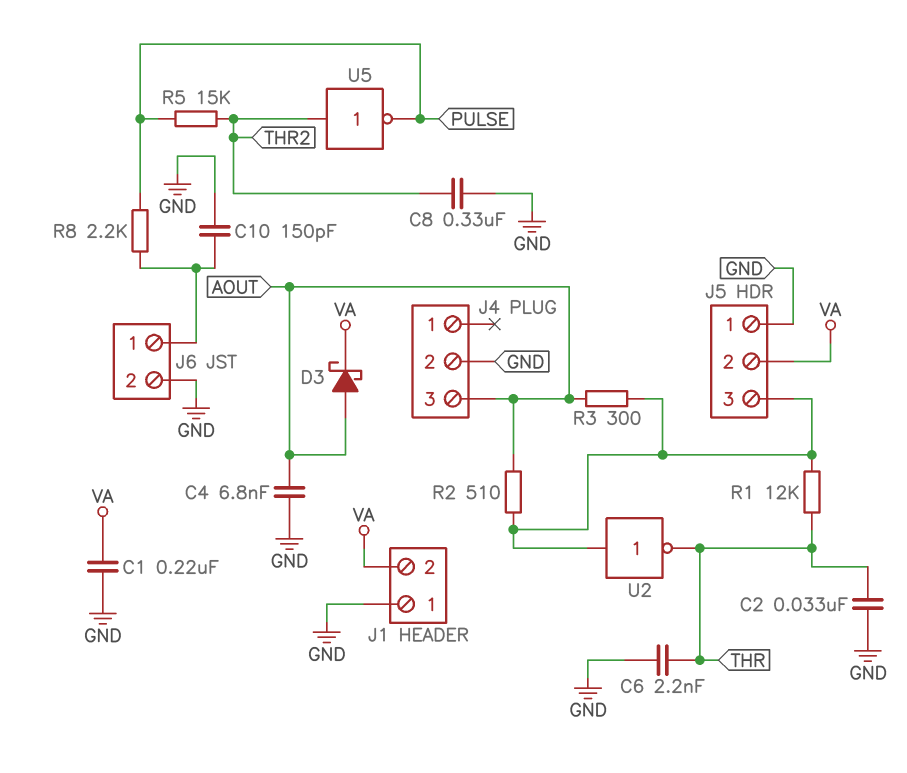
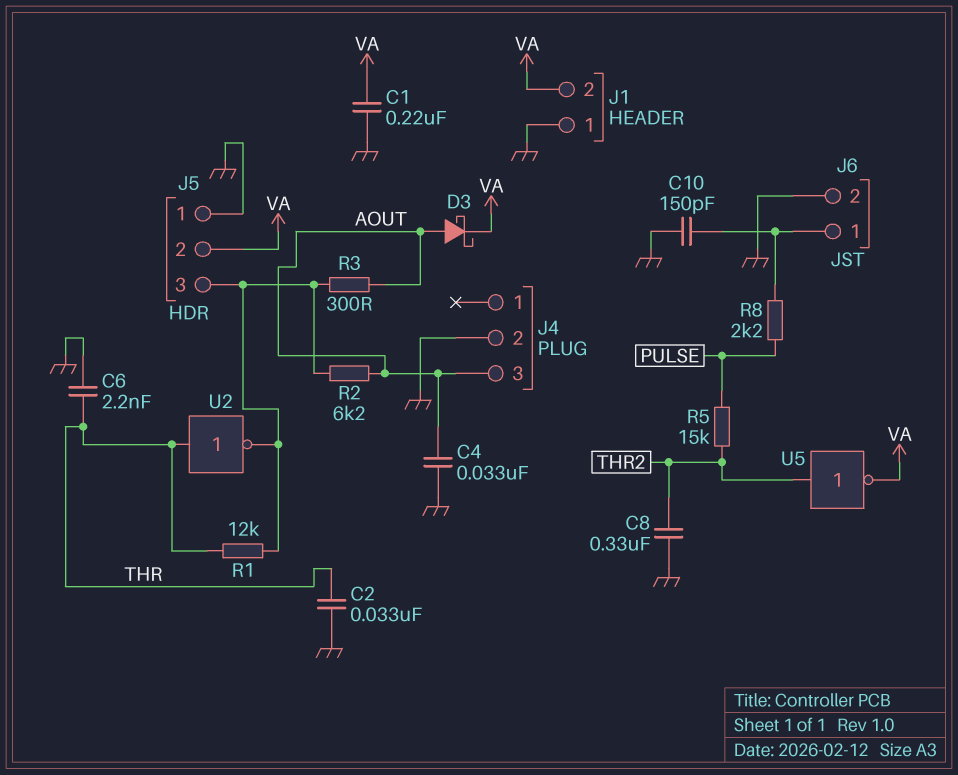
C4: 6.8nF (AOUT, GND) -> 33nF (AOUT, GND)
R2: 510 (AOUT, J5/3) -> 6.2k (AOUT, J5/3)
U2: NOT (in J5/3, out THR) -> NOT (in THR, out J5/3)
U5: NOT (in THR2, out PULSE) -> NOT (in THR2, out VA)

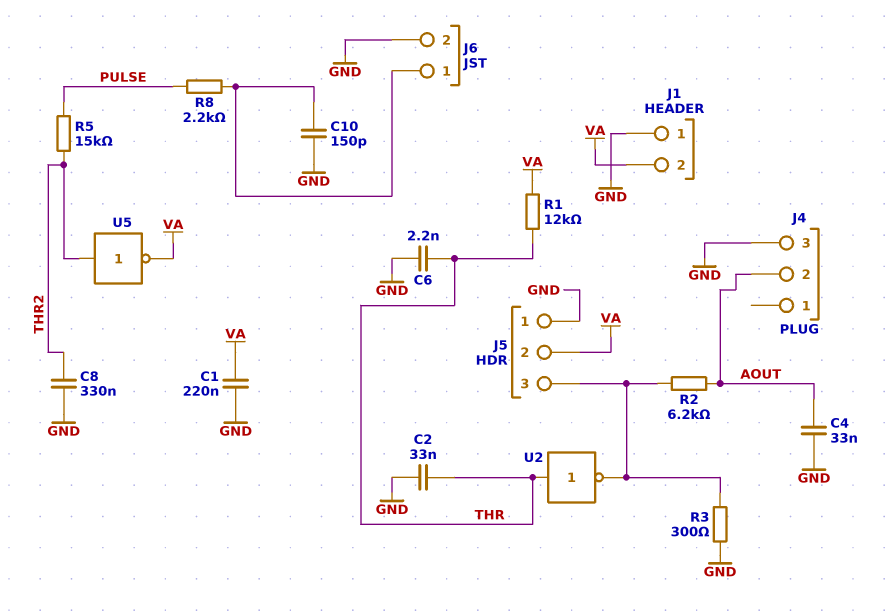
D3: schottky (A AOUT, K VA) -> none
J4 pin 2: GND -> AOUT
J4 pin 3: AOUT -> GND
R1: 12k (J5/3, THR) -> 12k (THR, VA)
R3: 300 (AOUT, J5/3) -> 300 (GND, J5/3)

